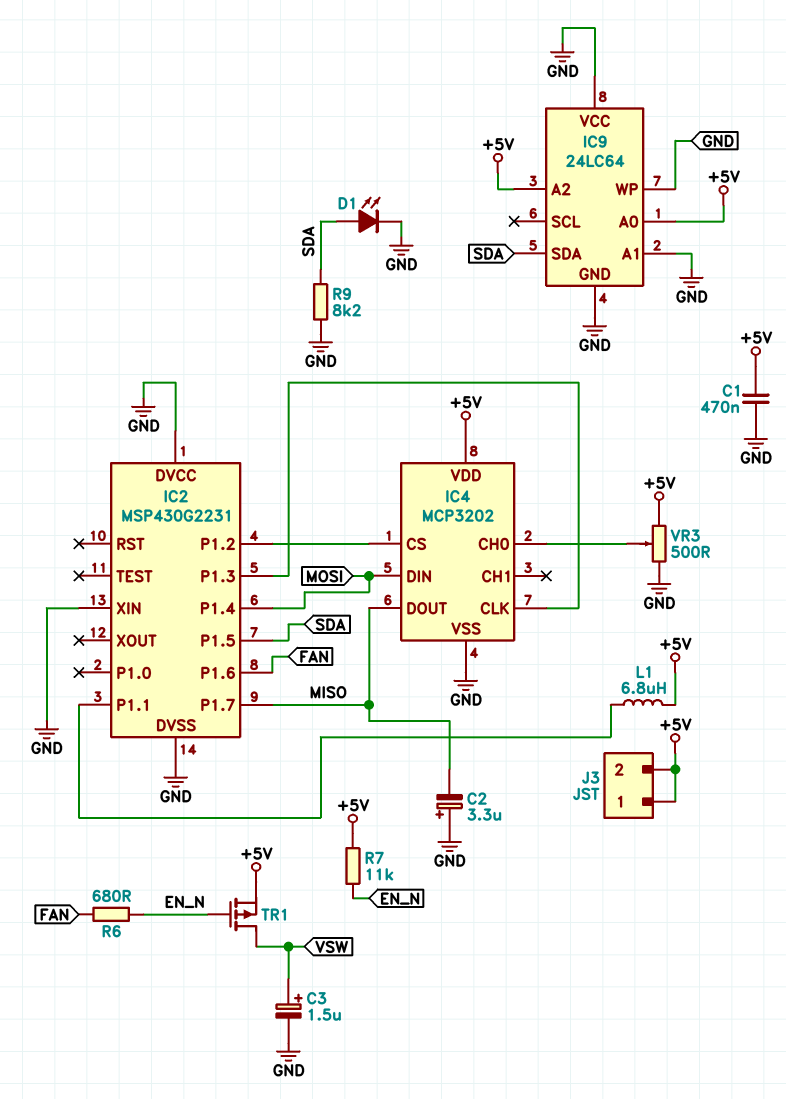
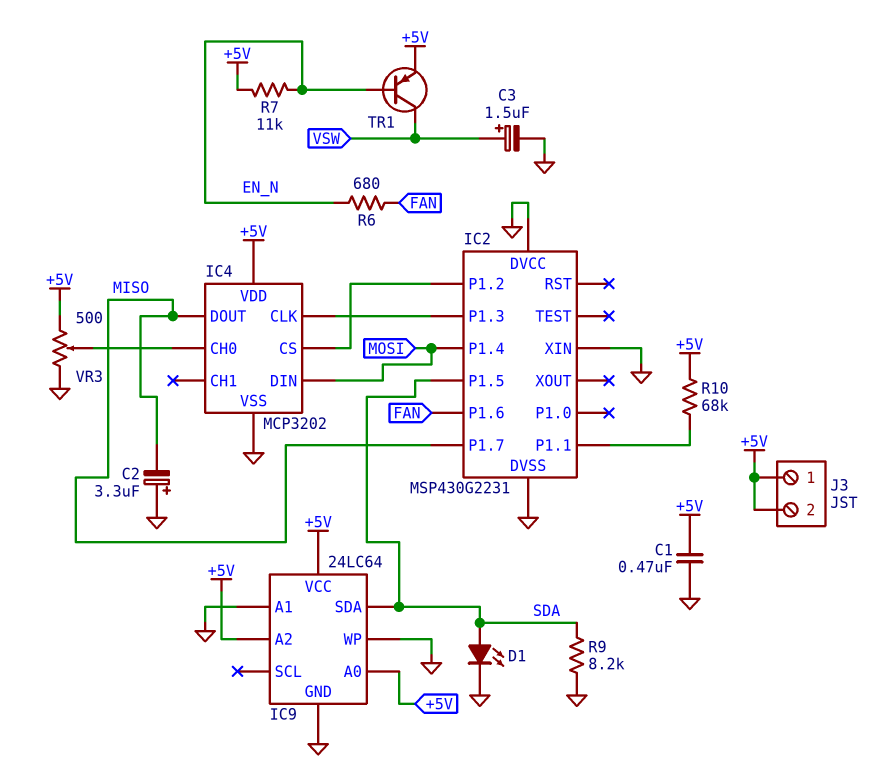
IC9 pin VCC: GND -> +5V
L1: 6.8uH (+5V, IC2/P1.1) -> none
R10: none -> 68k (+5V, IC2/P1.1)
TR1: PMOS (G EN_N, D VSW, S +5V) -> PNP (B EN_N, C VSW, E +5V)

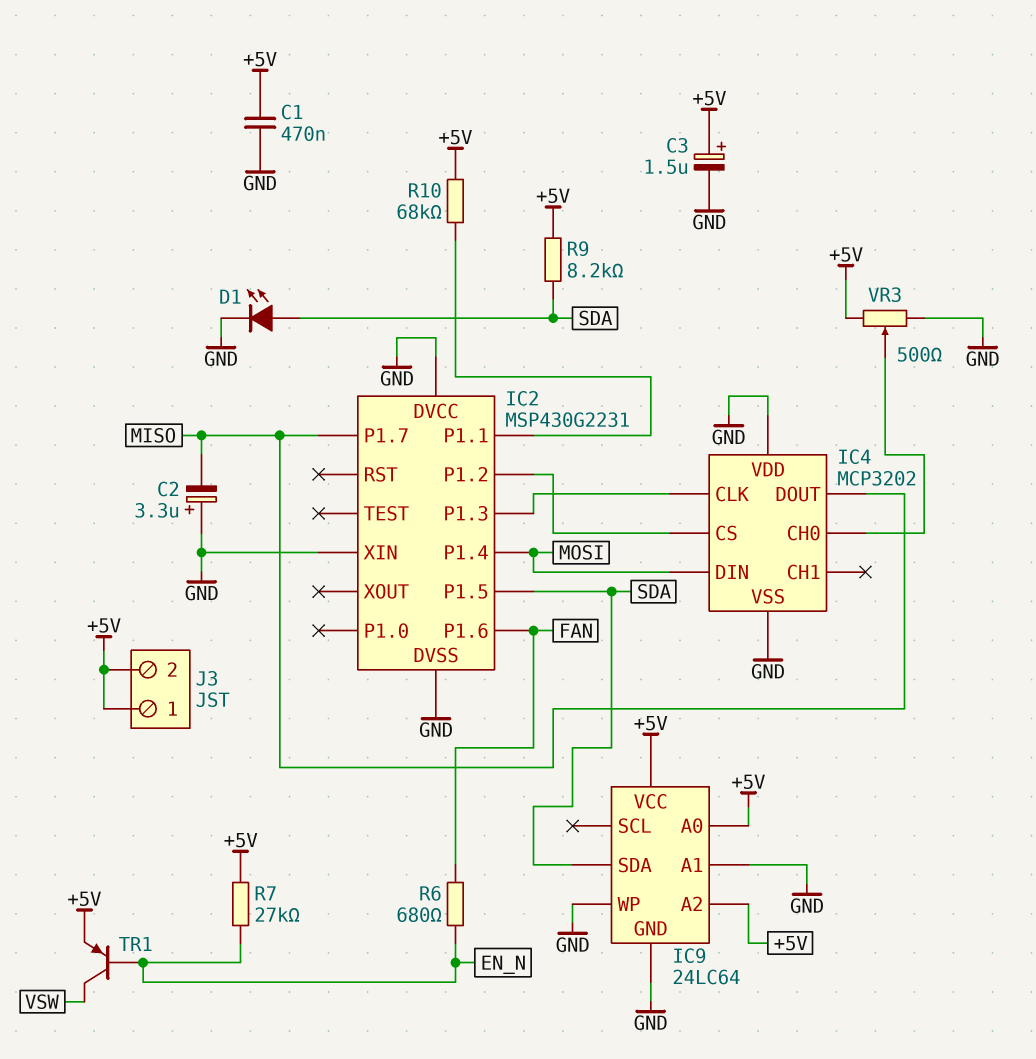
C3: 1.5uF (plus VSW, minus GND) -> 1.5uF (plus +5V, minus GND)
IC4 pin VDD: +5V -> GND
R7: 11k (+5V, EN_N) -> 27k (+5V, EN_N)
R9: 8.2k (GND, SDA) -> 8.2k (+5V, SDA)

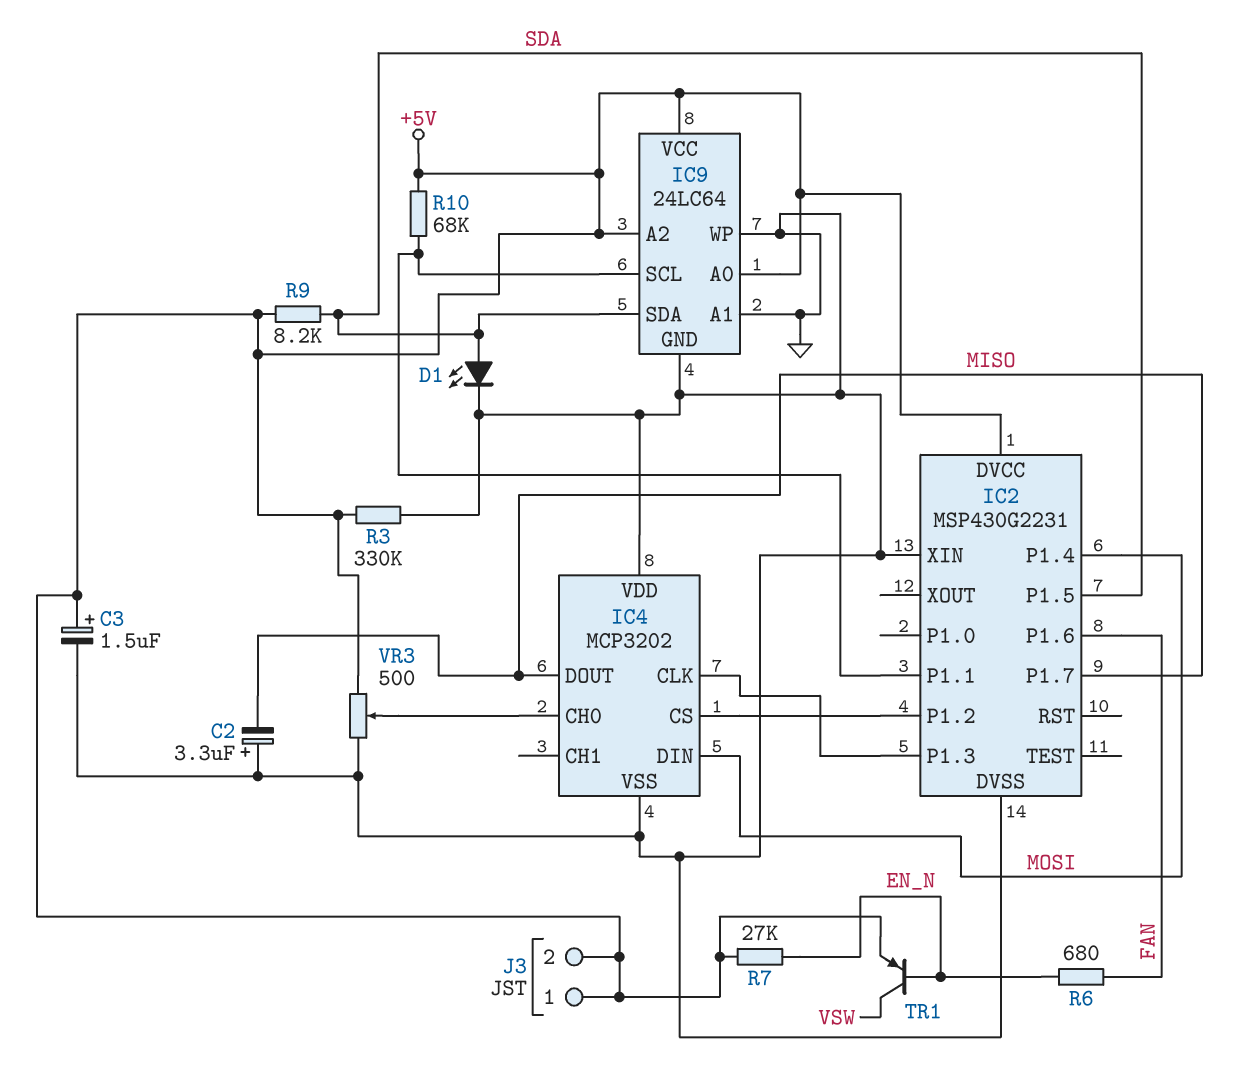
C1: 470nF (+5V, GND) -> none
IC2 pin DVCC: GND -> +5V
IC9 pin SCL: none -> IC2/P1.1
R3: none -> 330k (+5V, GND)

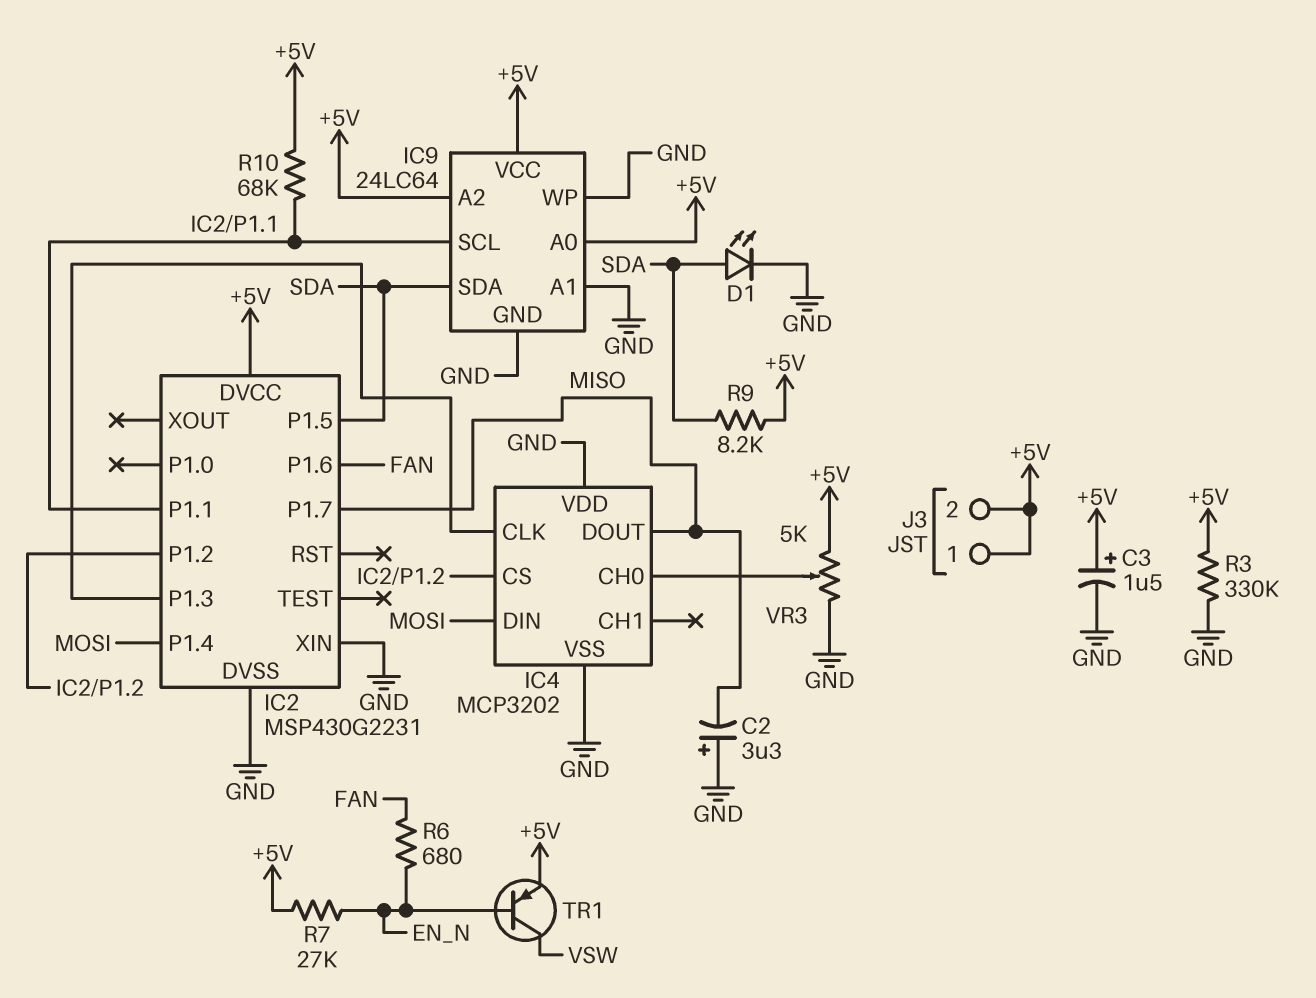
VR3: 500 (+5V, GND, wiper IC4/CH0) -> 5k (+5V, GND, wiper IC4/CH0)

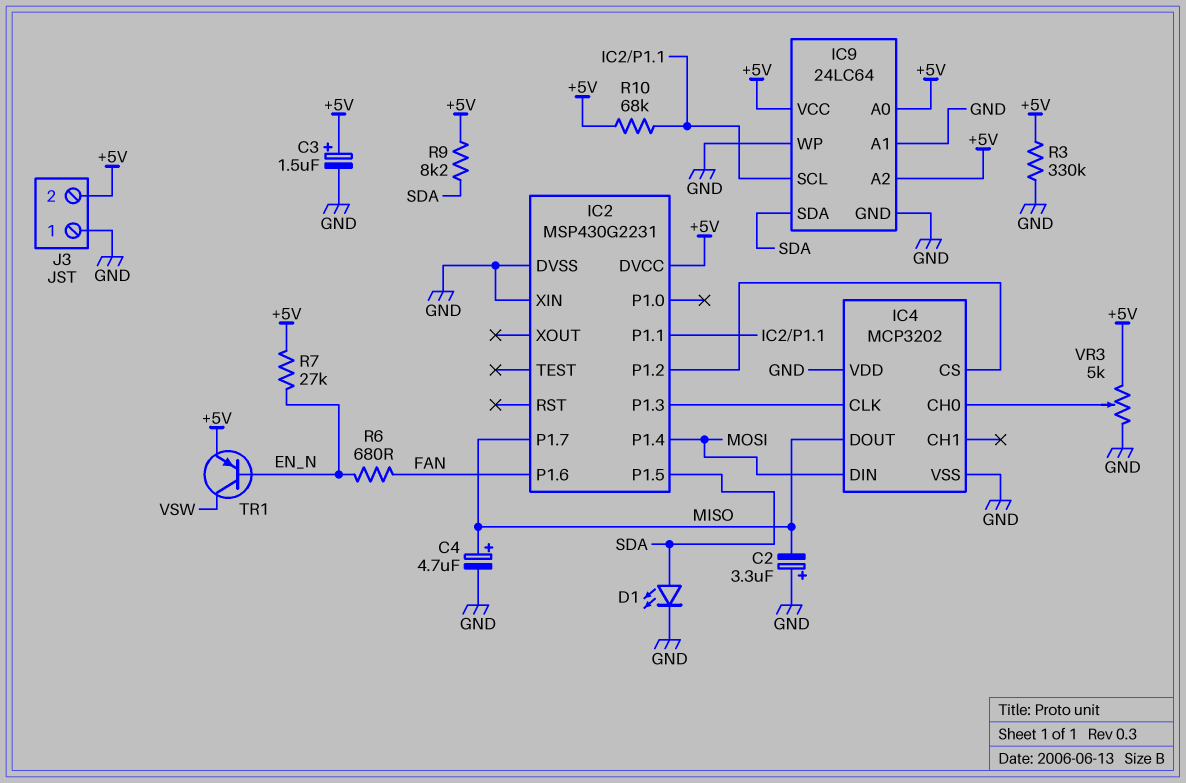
C4: none -> 4.7uF (plus MISO, minus GND)
J3 pin 1: +5V -> GND

